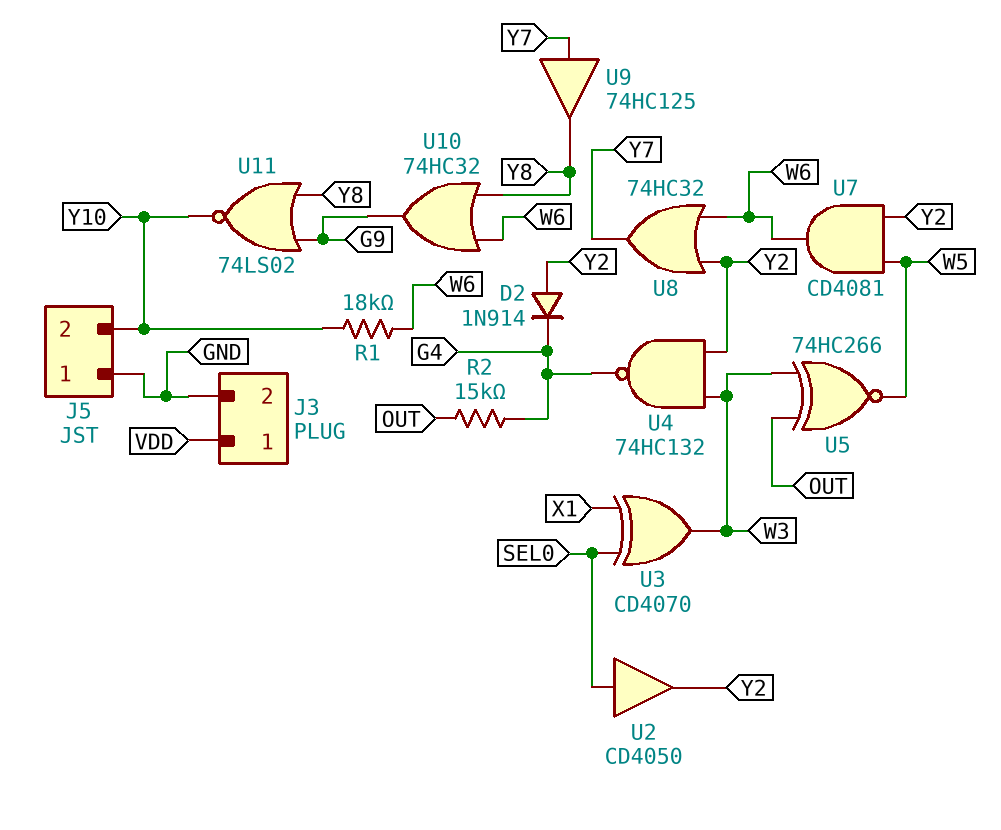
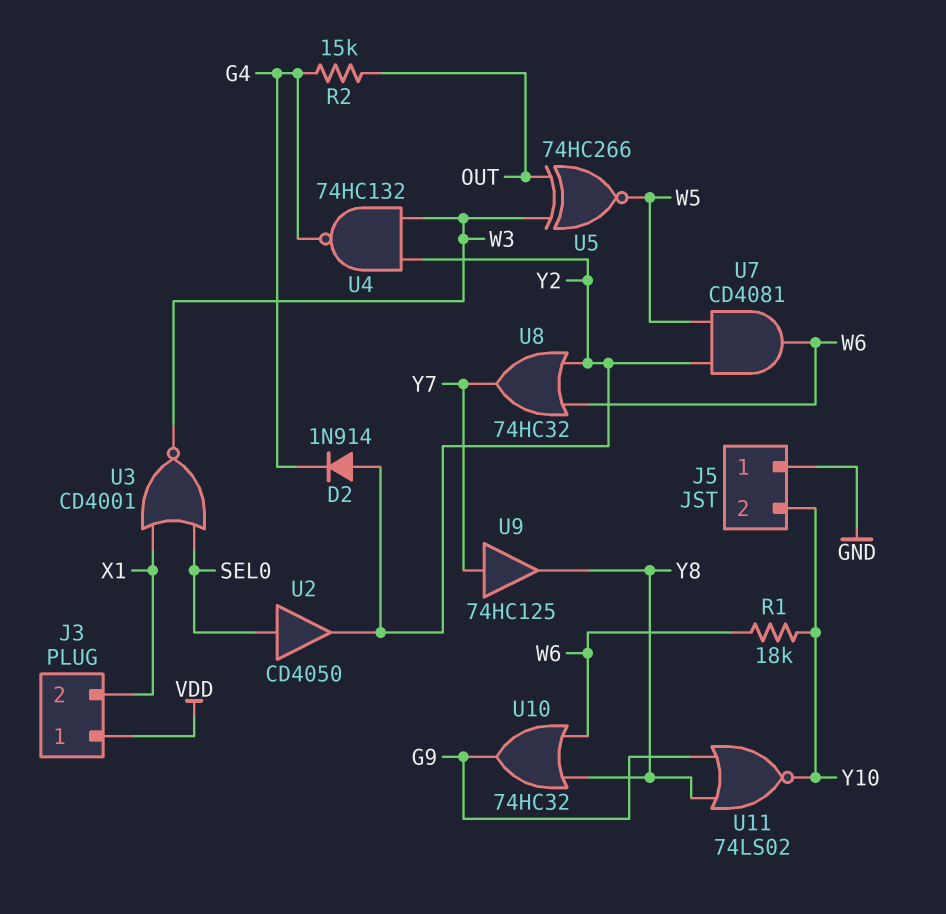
J3 pin 2: GND -> X1
U3: XOR CD4070 (in SEL0, in X1, out W3) -> NOR CD4001 (in SEL0, in X1, out W3)

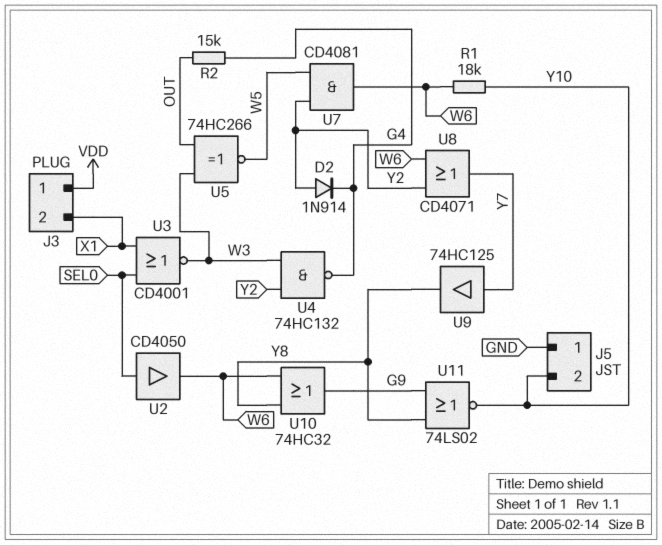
U2: buffer CD4050 (in SEL0, out Y2) -> buffer CD4050 (in SEL0, out W6)
U8: OR 74HC32 (in W6, in Y2, out Y7) -> OR CD4071 (in W6, in Y2, out Y7)

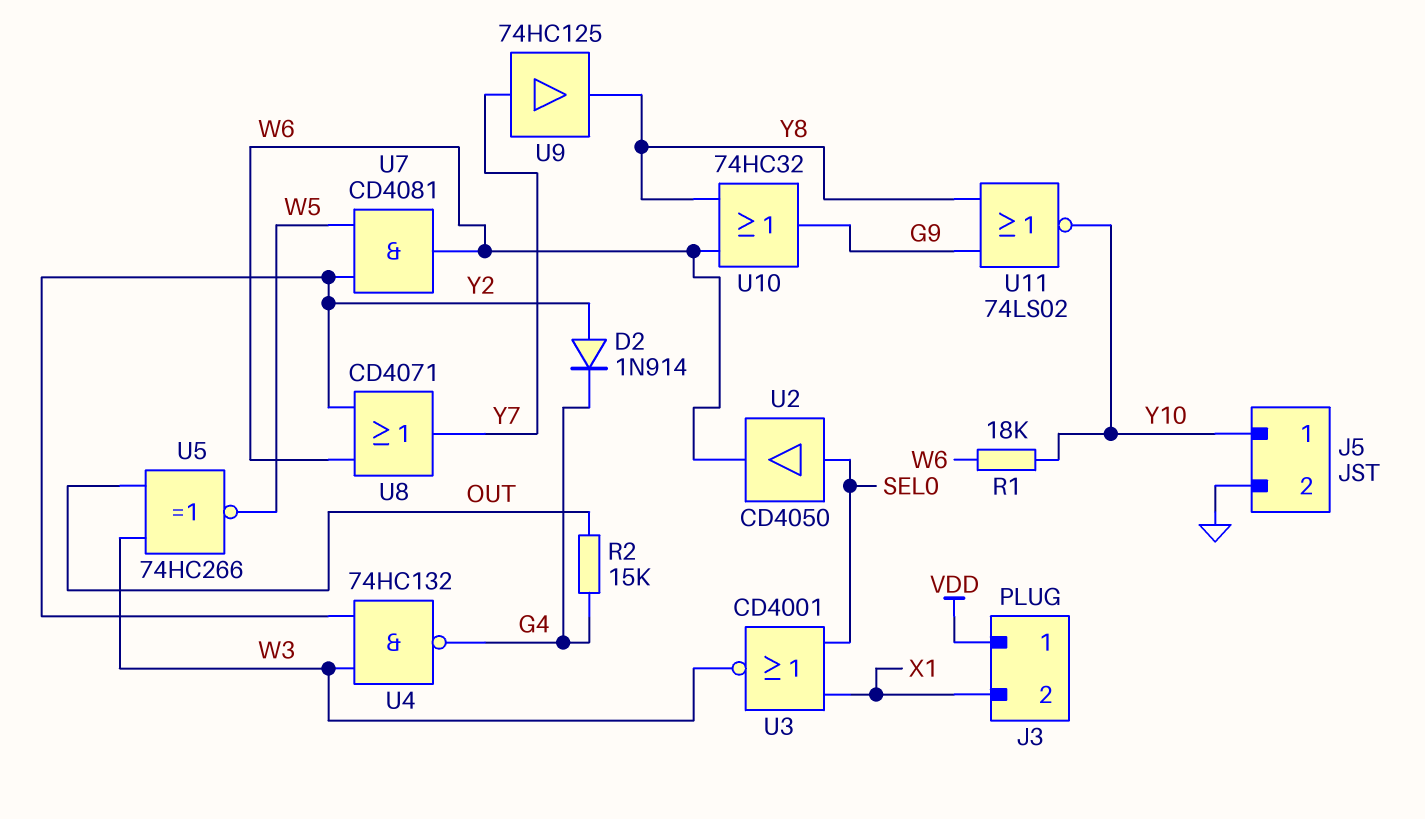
J5 pin 1: GND -> Y10
J5 pin 2: Y10 -> GND

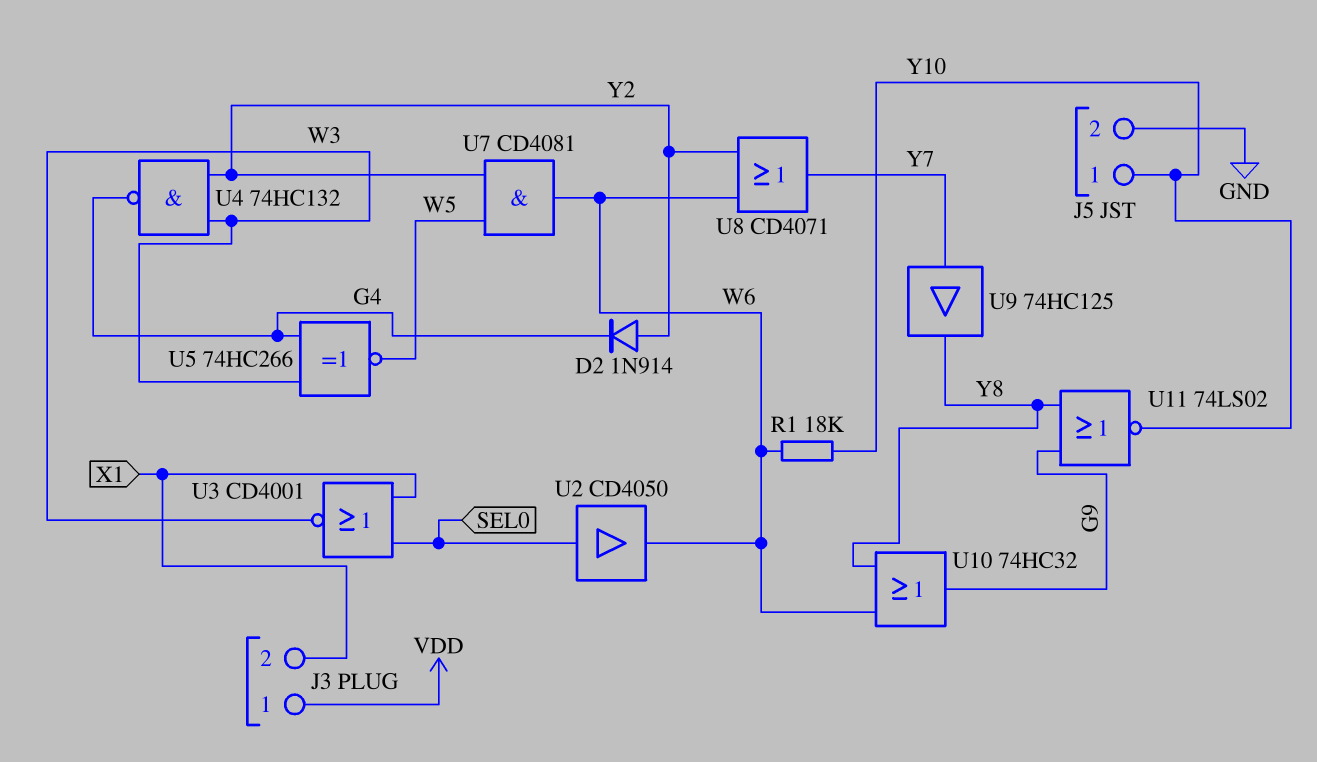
R2: 15k (G4, OUT) -> none
U5: XNOR 74HC266 (in OUT, in W3, out W5) -> XNOR 74HC266 (in G4, in W3, out W5)

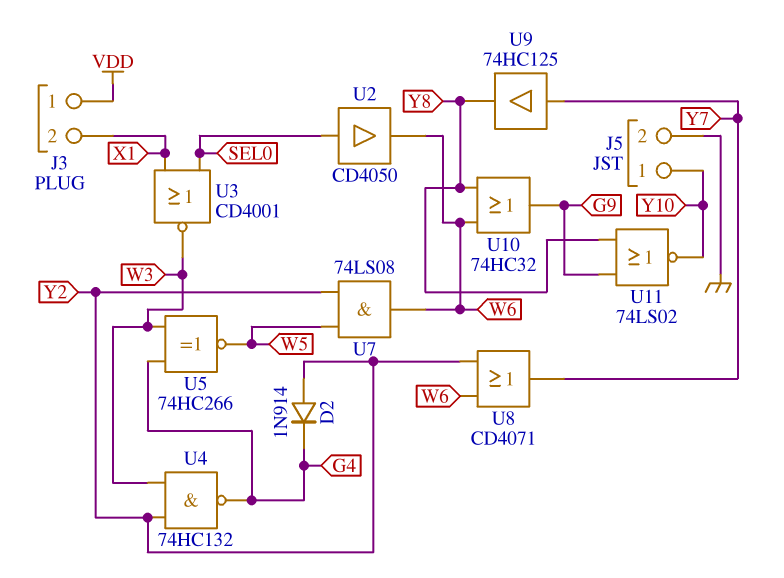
R1: 18k (W6, Y10) -> none
U7: AND CD4081 (in W5, in Y2, out W6) -> AND 74LS08 (in W5, in Y2, out W6)

